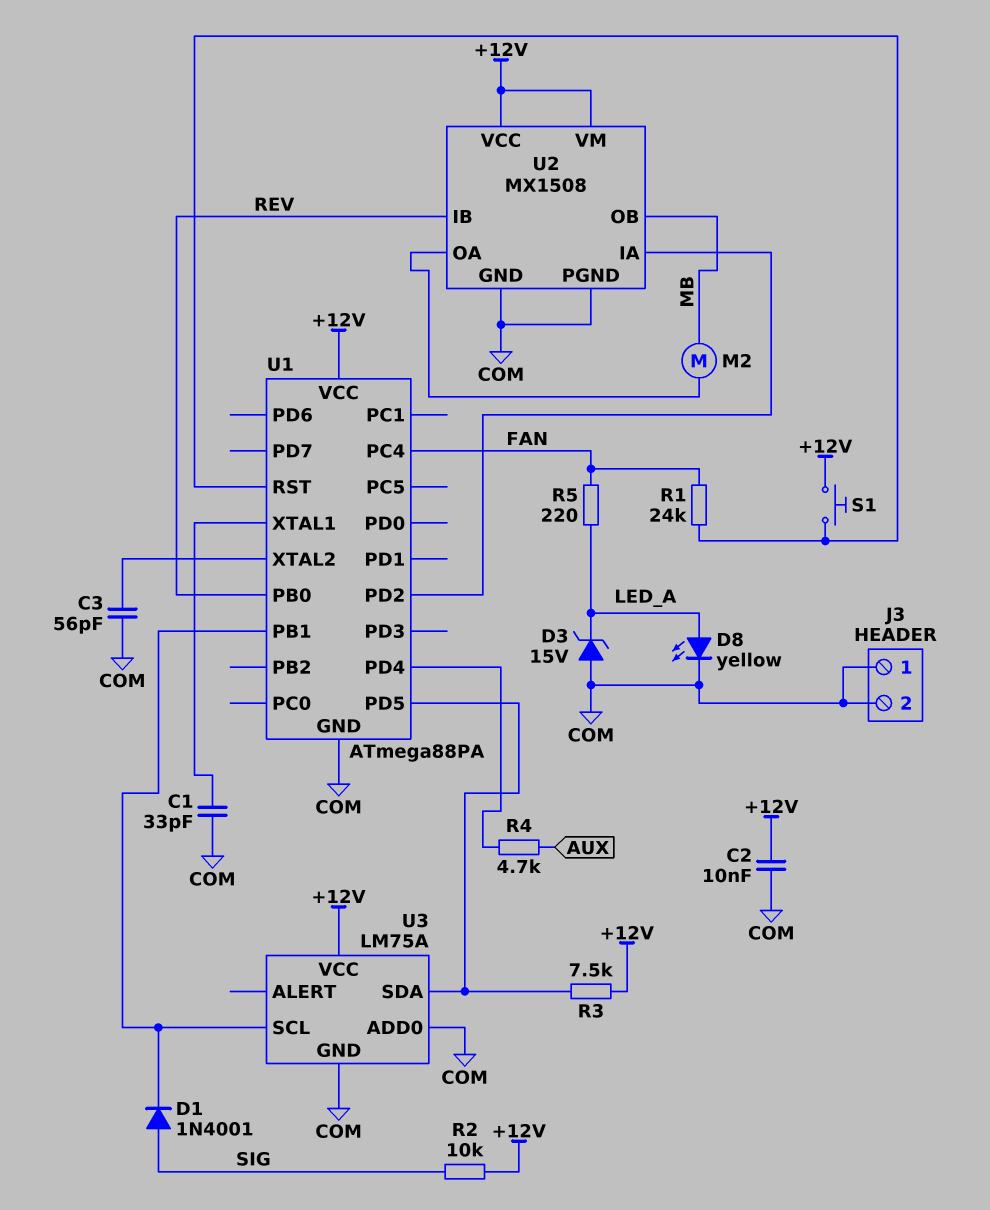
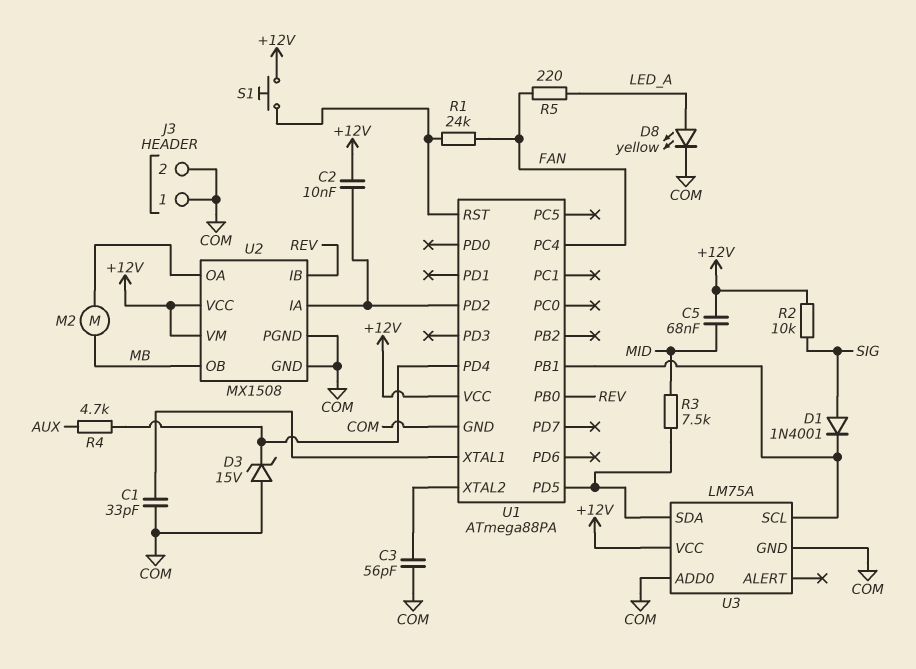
C2: 10nF (+12V, COM) -> 10nF (+12V, U1/PD2)
C5: none -> 68nF (+12V, MID)
D3: zener 15V (A COM, K LED_A) -> zener 15V (A COM, K U1/PD4)
R3: 7.5k (+12V, U1/PD5) -> 7.5k (MID, U1/PD5)

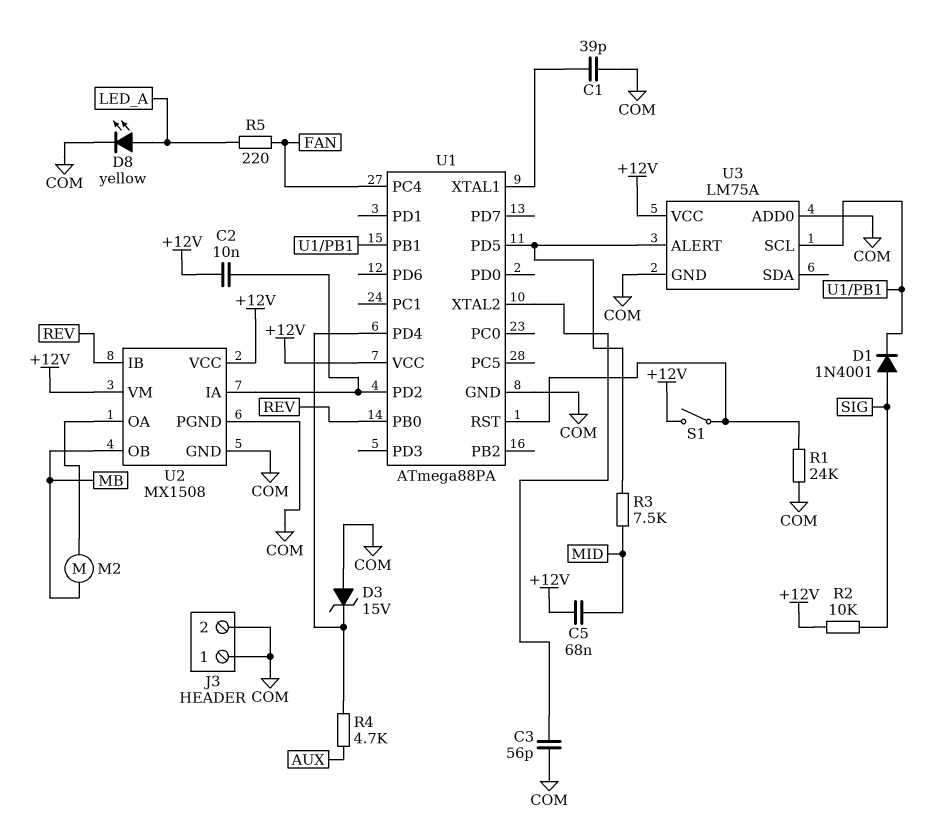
C1: 33pF (COM, U1/XTAL1) -> 39pF (COM, U1/XTAL1)
R1: 24k (FAN, U1/RST) -> 24k (COM, U1/RST)
S1: button (+12V, U1/RST) -> switch (+12V, U1/RST)
U3 pin ALERT: none -> U1/PD5
U3 pin SDA: U1/PD5 -> none

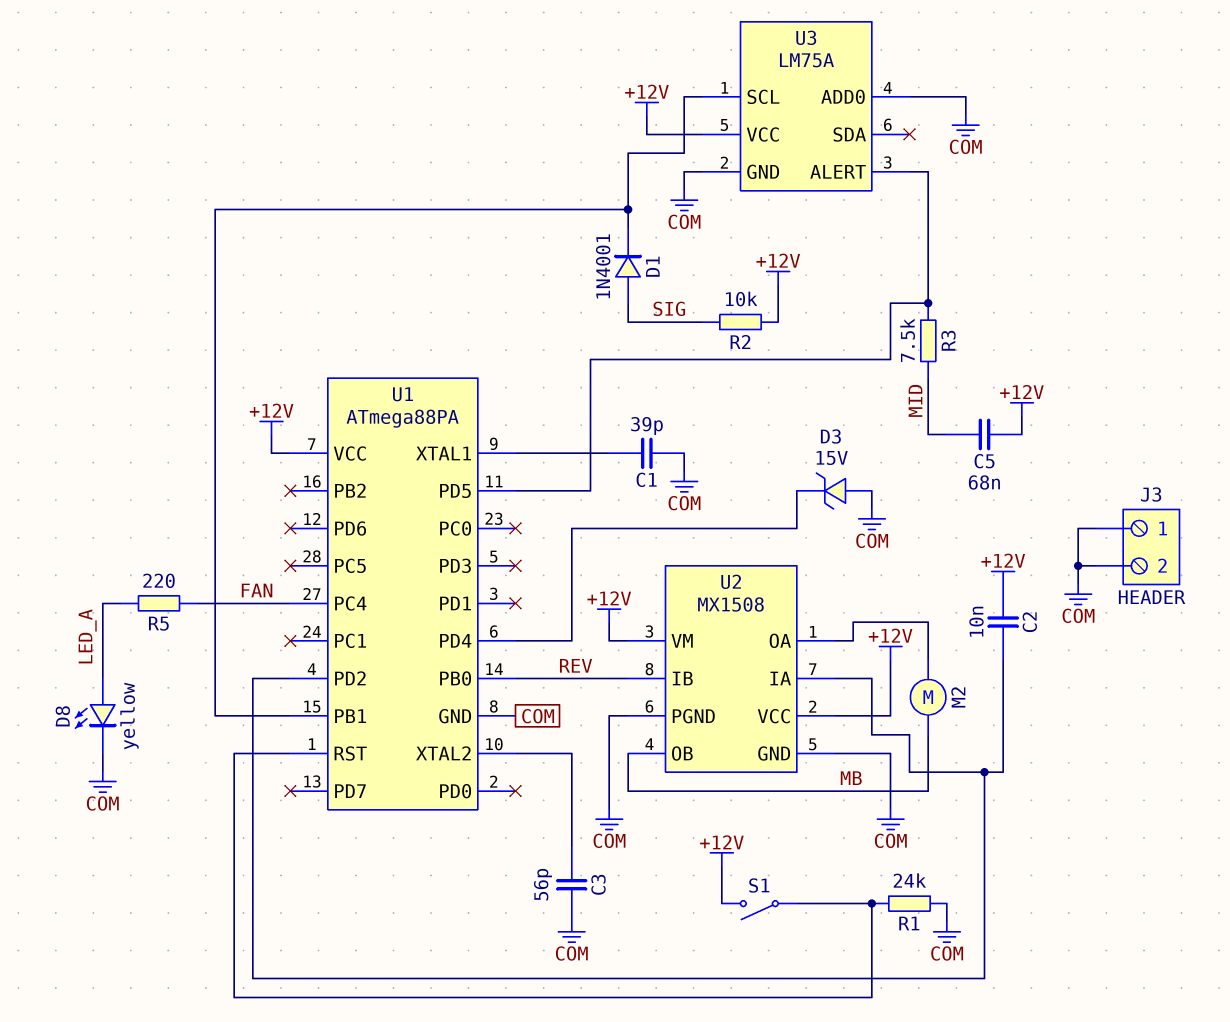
R4: 4.7k (AUX, U1/PD4) -> none

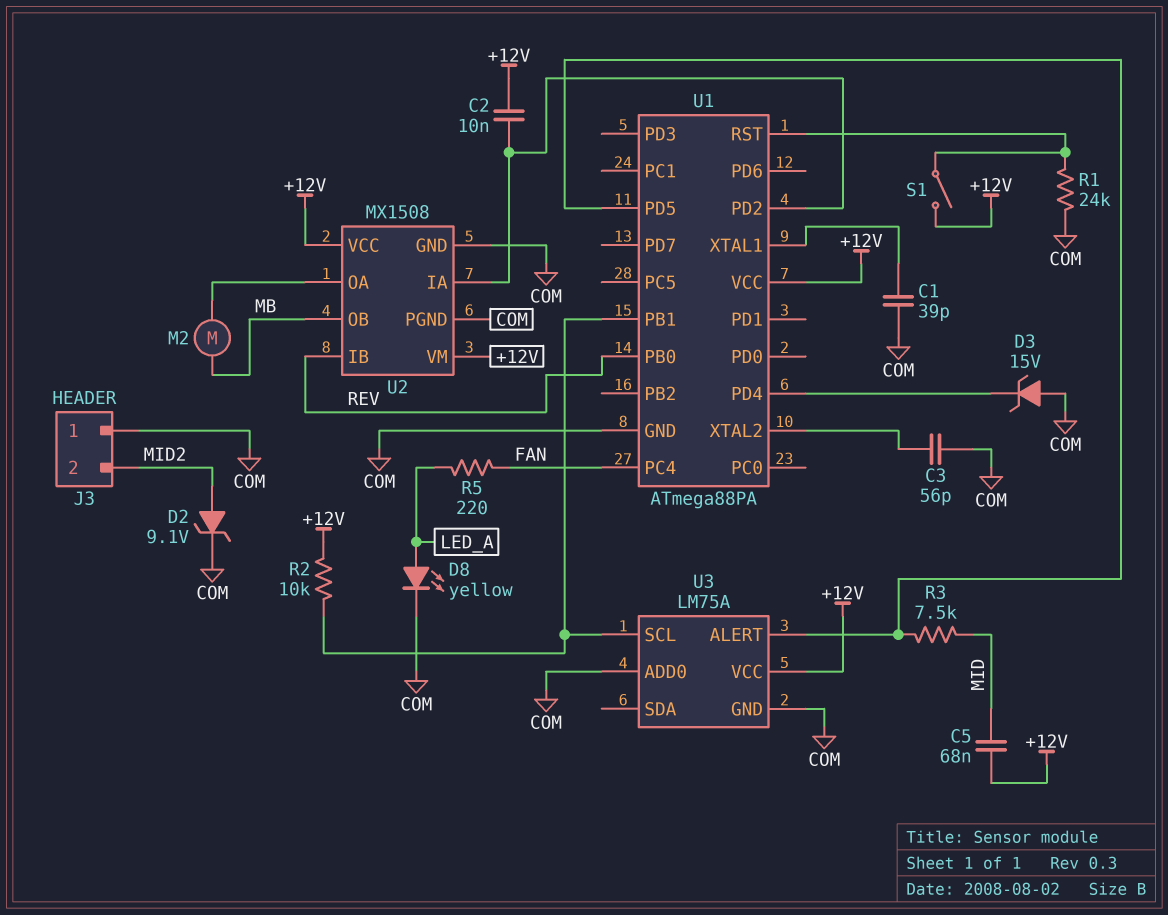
D1: diode 1N4001 (A SIG, K U1/PB1) -> none
D2: none -> zener 9.1V (A MID2, K COM)
J3 pin 2: COM -> MID2
R2: 10k (+12V, SIG) -> 10k (+12V, U1/PB1)

